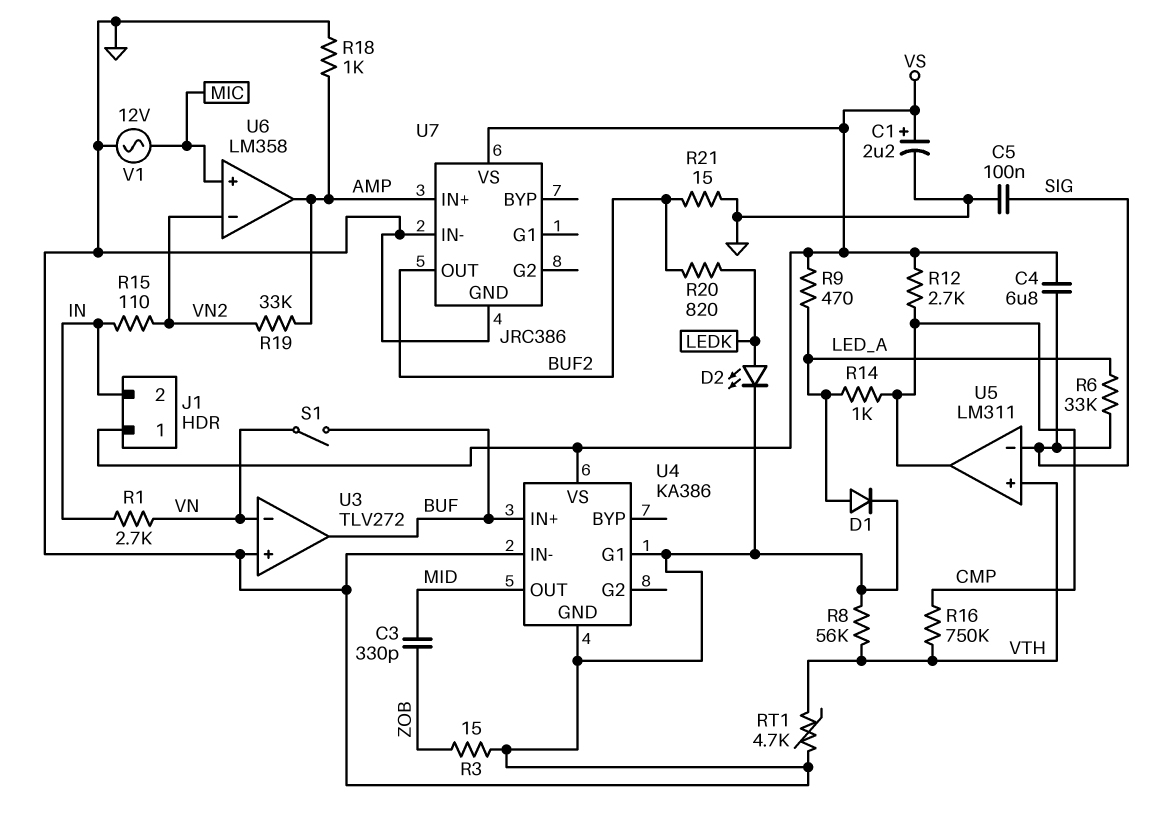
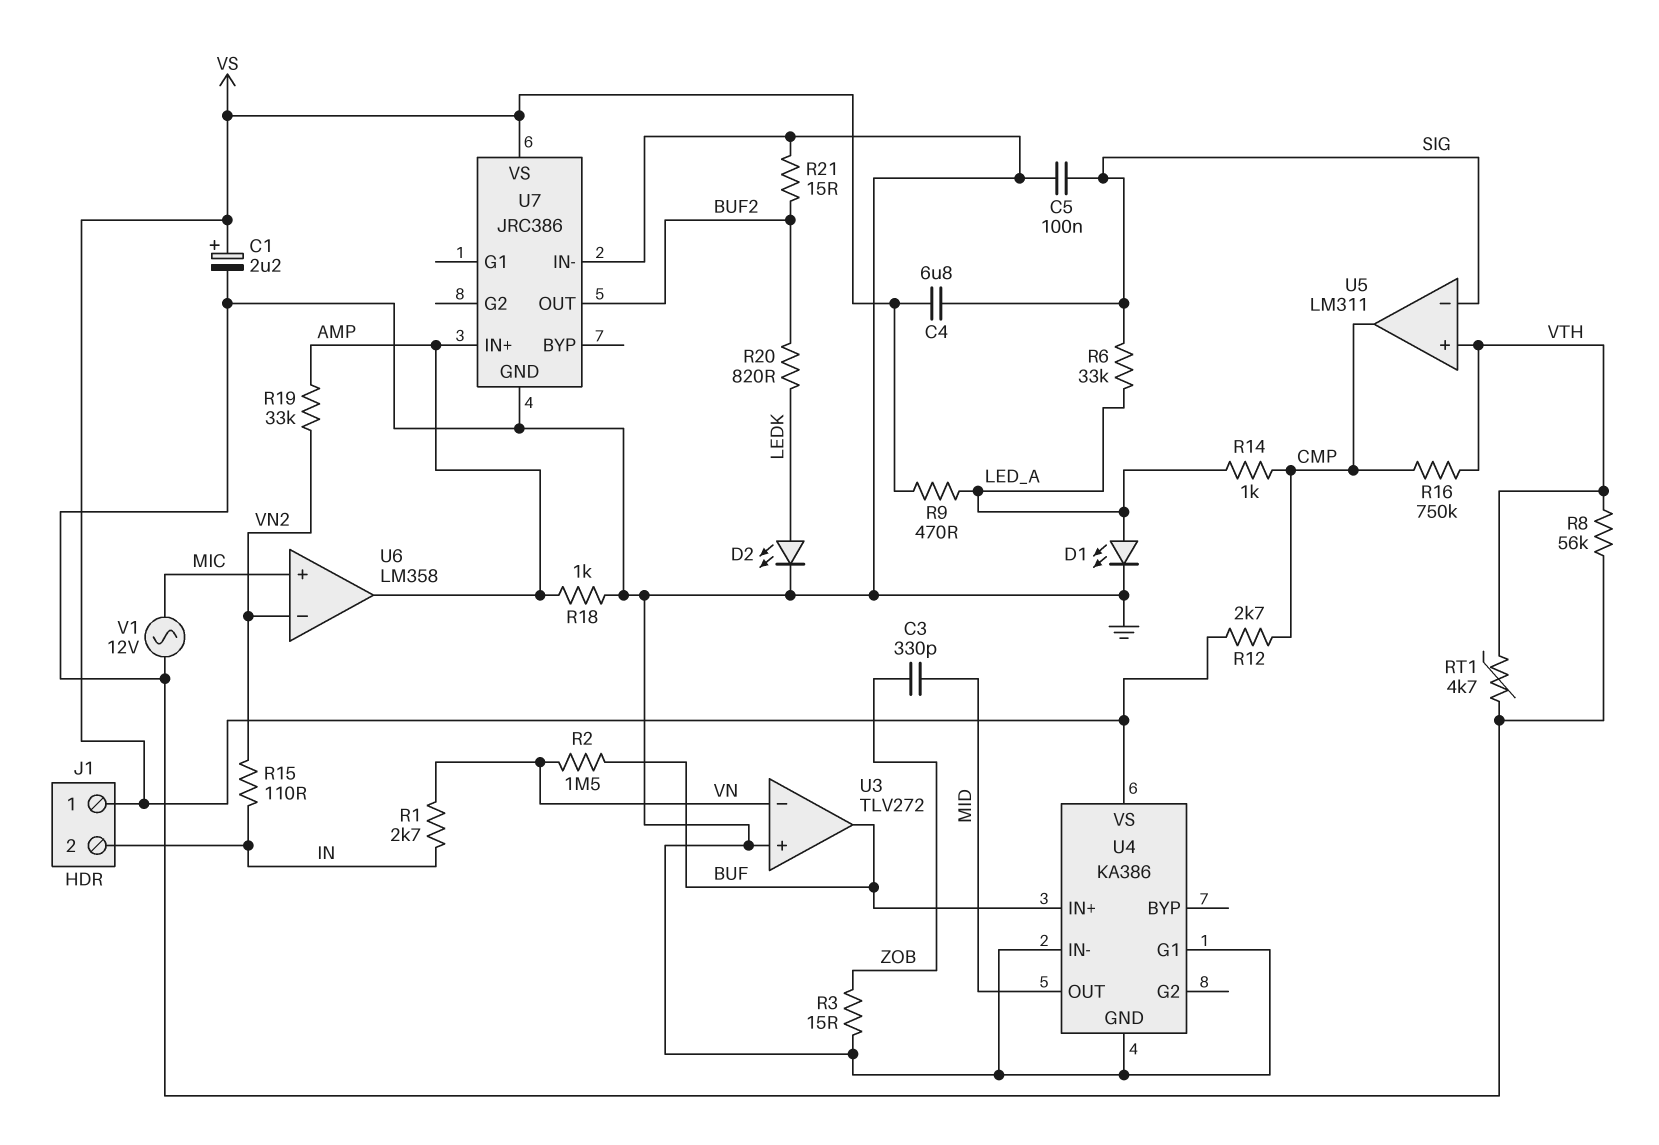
D1: diode (A LED_A, K GND) -> LED (A LED_A, K GND)
R2: none -> 1.5M (BUF, VN)
S1: switch (BUF, VN) -> none

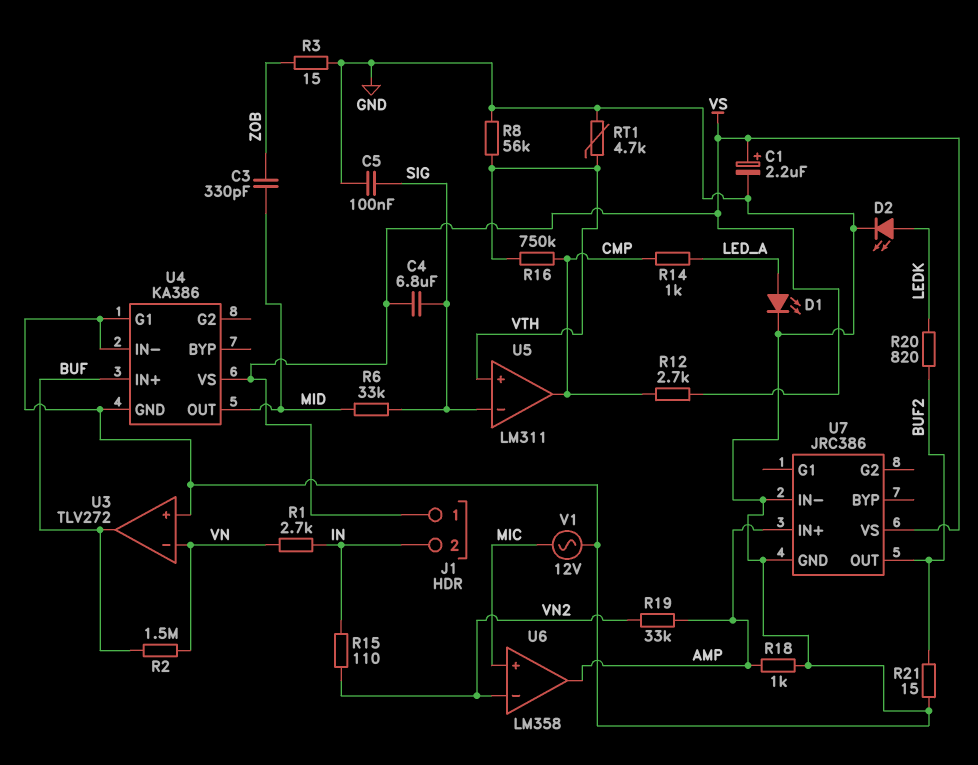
R6: 33k (LED_A, SIG) -> 33k (MID, SIG)
R9: 470 (LED_A, VS) -> none

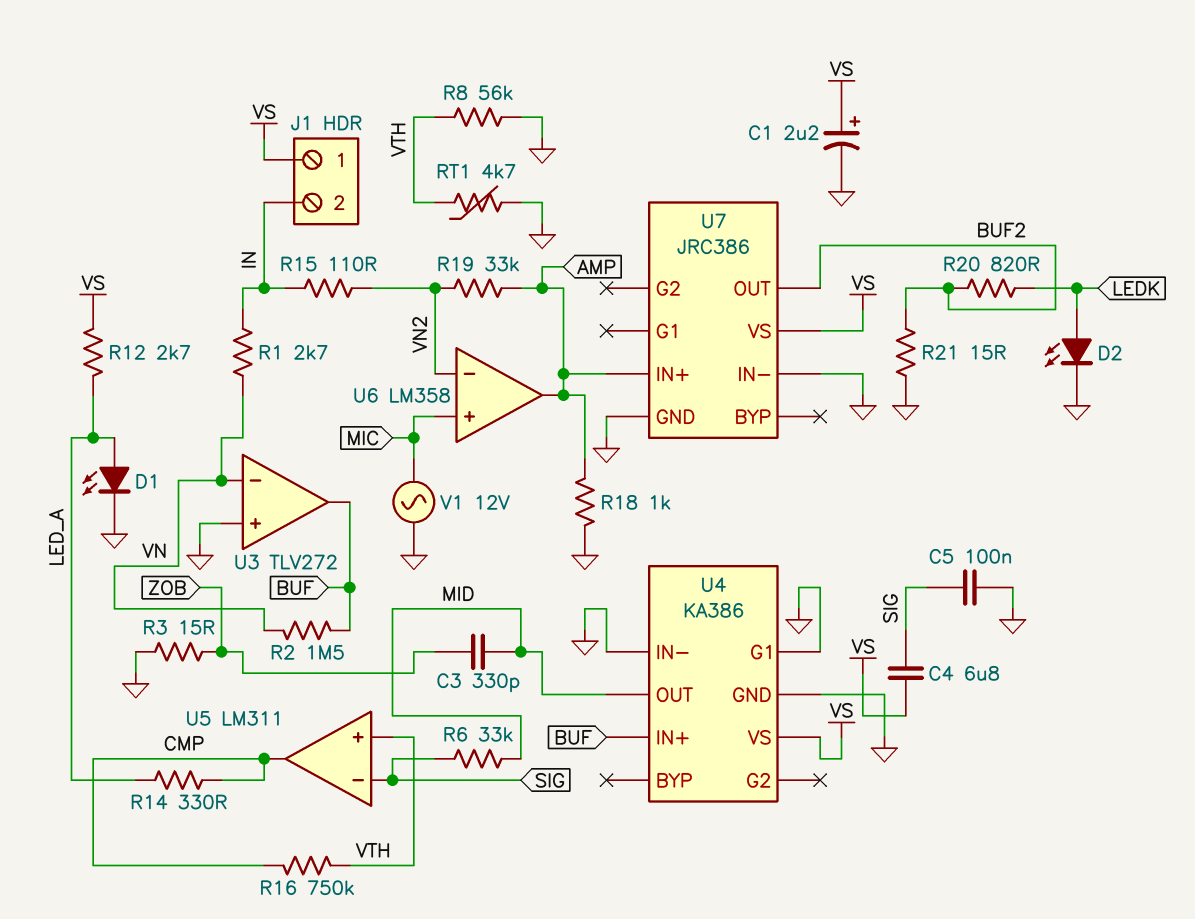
R12: 2.7k (CMP, VS) -> 2.7k (LED_A, VS)
R14: 1k (CMP, LED_A) -> 330 (CMP, LED_A)

